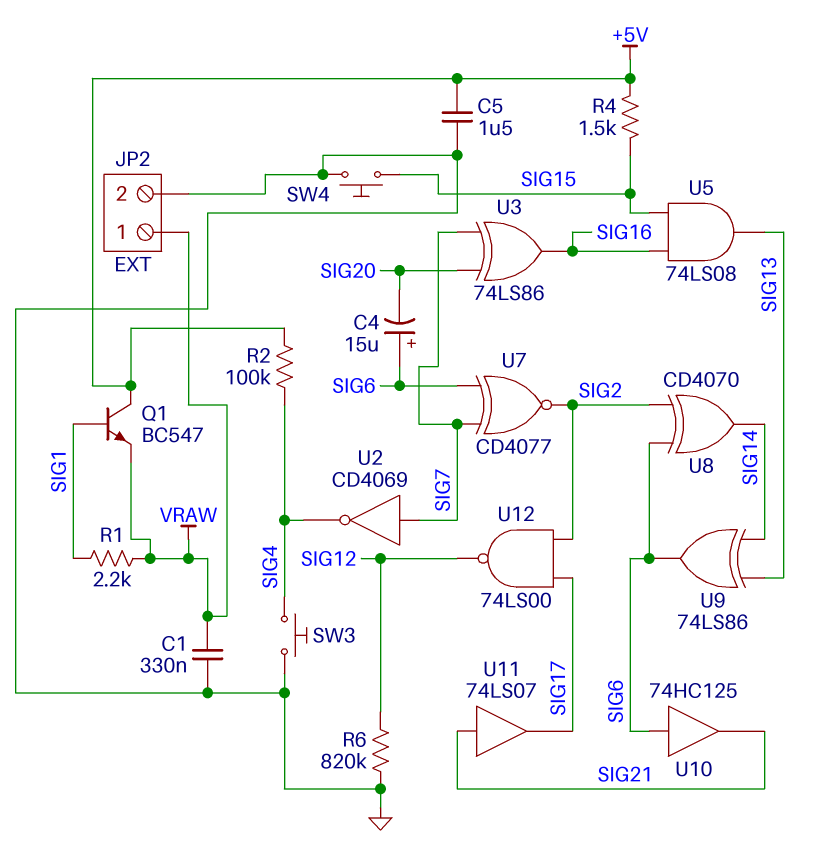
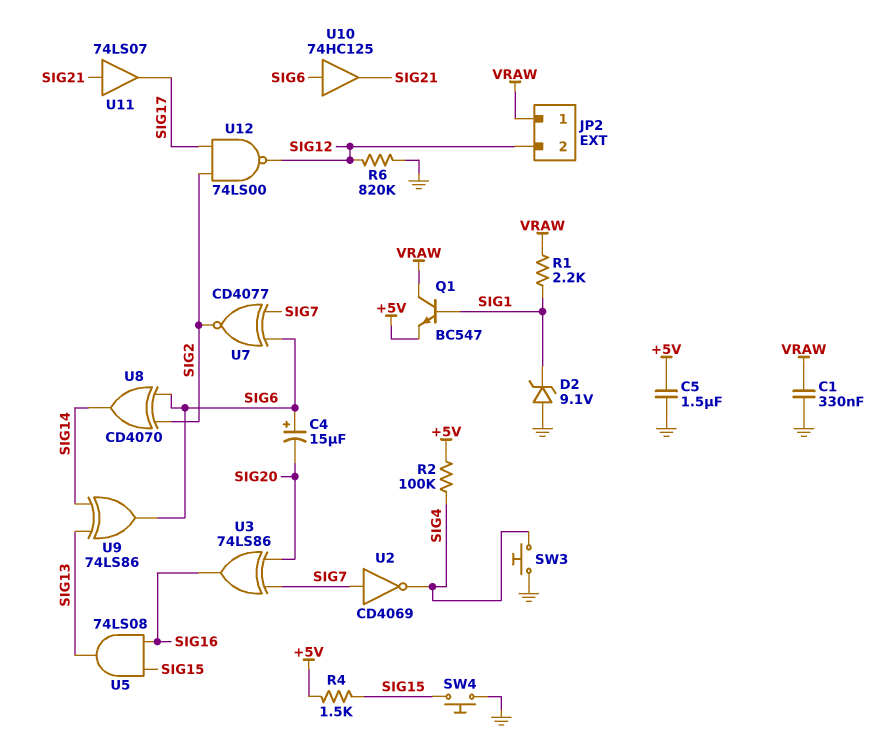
D2: none -> zener 9.1V (A GND, K SIG1)
JP2 pin 2: GND -> SIG12
Q1: NPN BC547 (B SIG1, C +5V, E VRAW) -> NPN BC547 (B SIG1, C VRAW, E +5V)

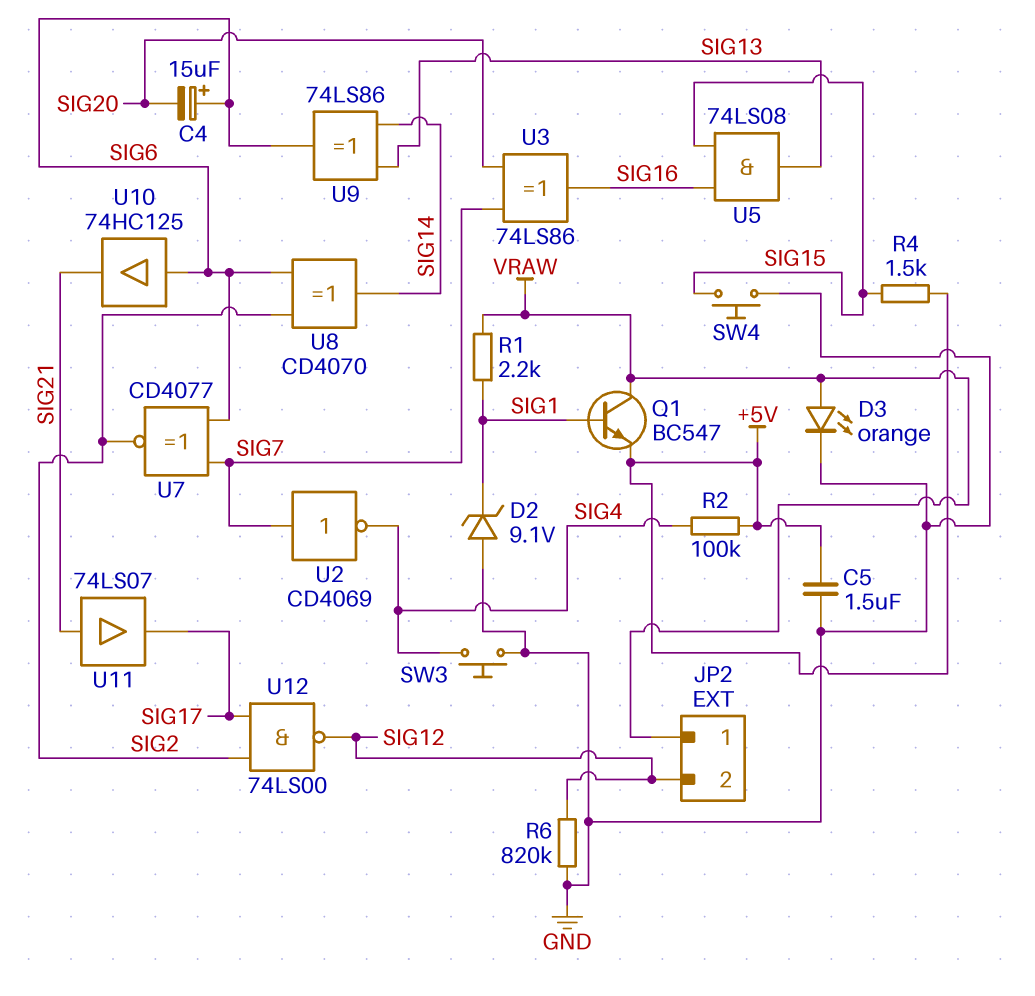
C1: 330nF (GND, VRAW) -> none
D3: none -> LED orange (A VRAW, K GND)

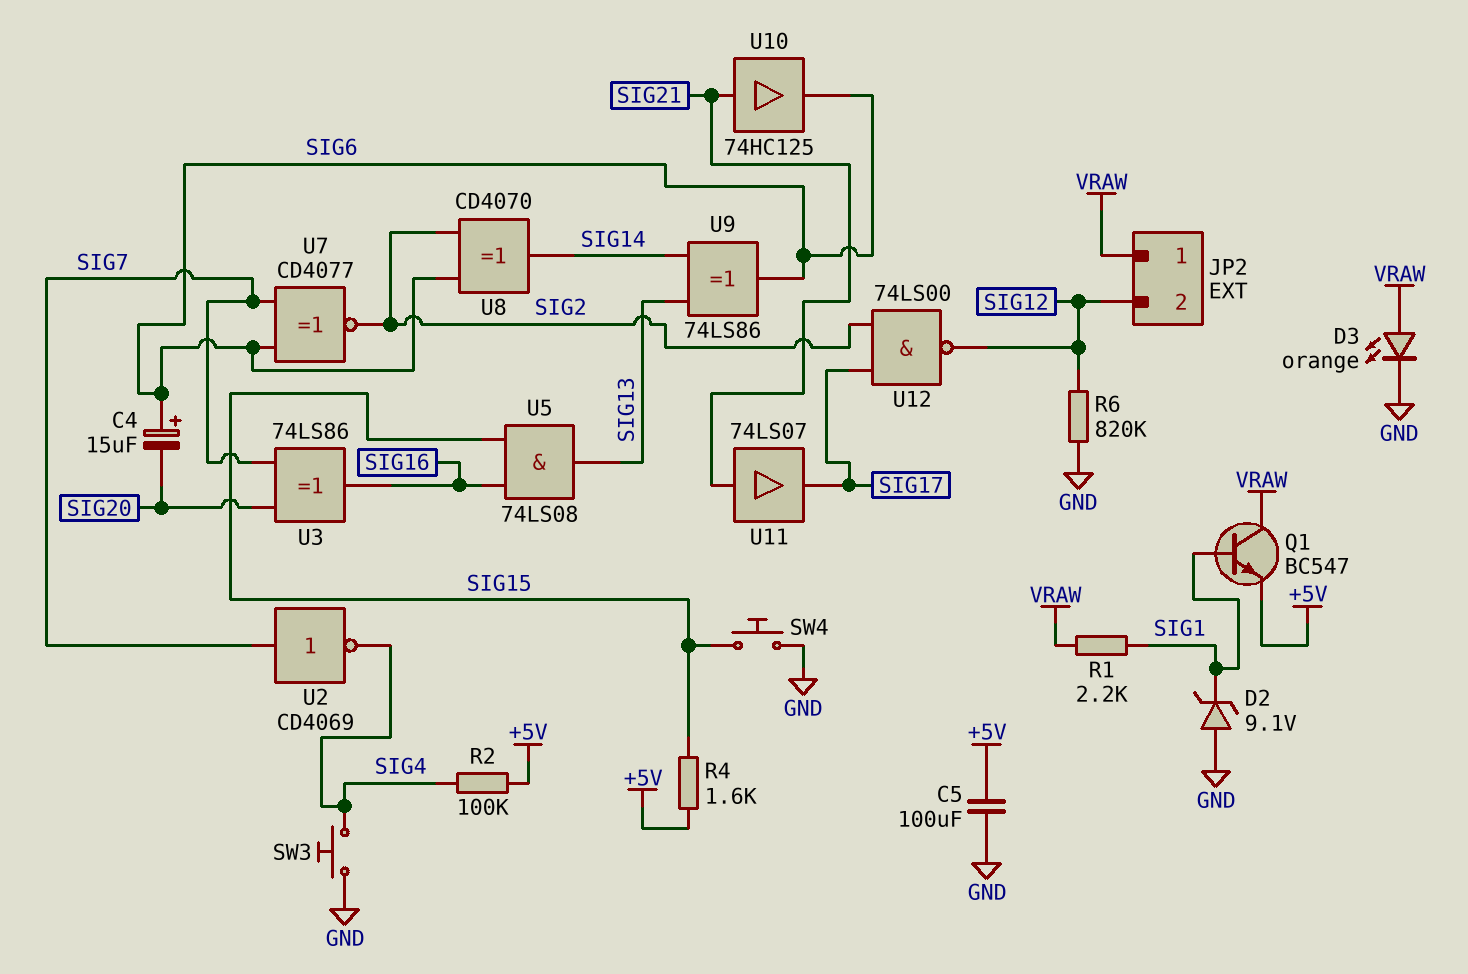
C5: 1.5uF (+5V, GND) -> 100uF (+5V, GND)
R4: 1.5k (+5V, SIG15) -> 1.6k (+5V, SIG15)
U10: buffer 74HC125 (in SIG6, out SIG21) -> buffer 74HC125 (in SIG21, out SIG6)

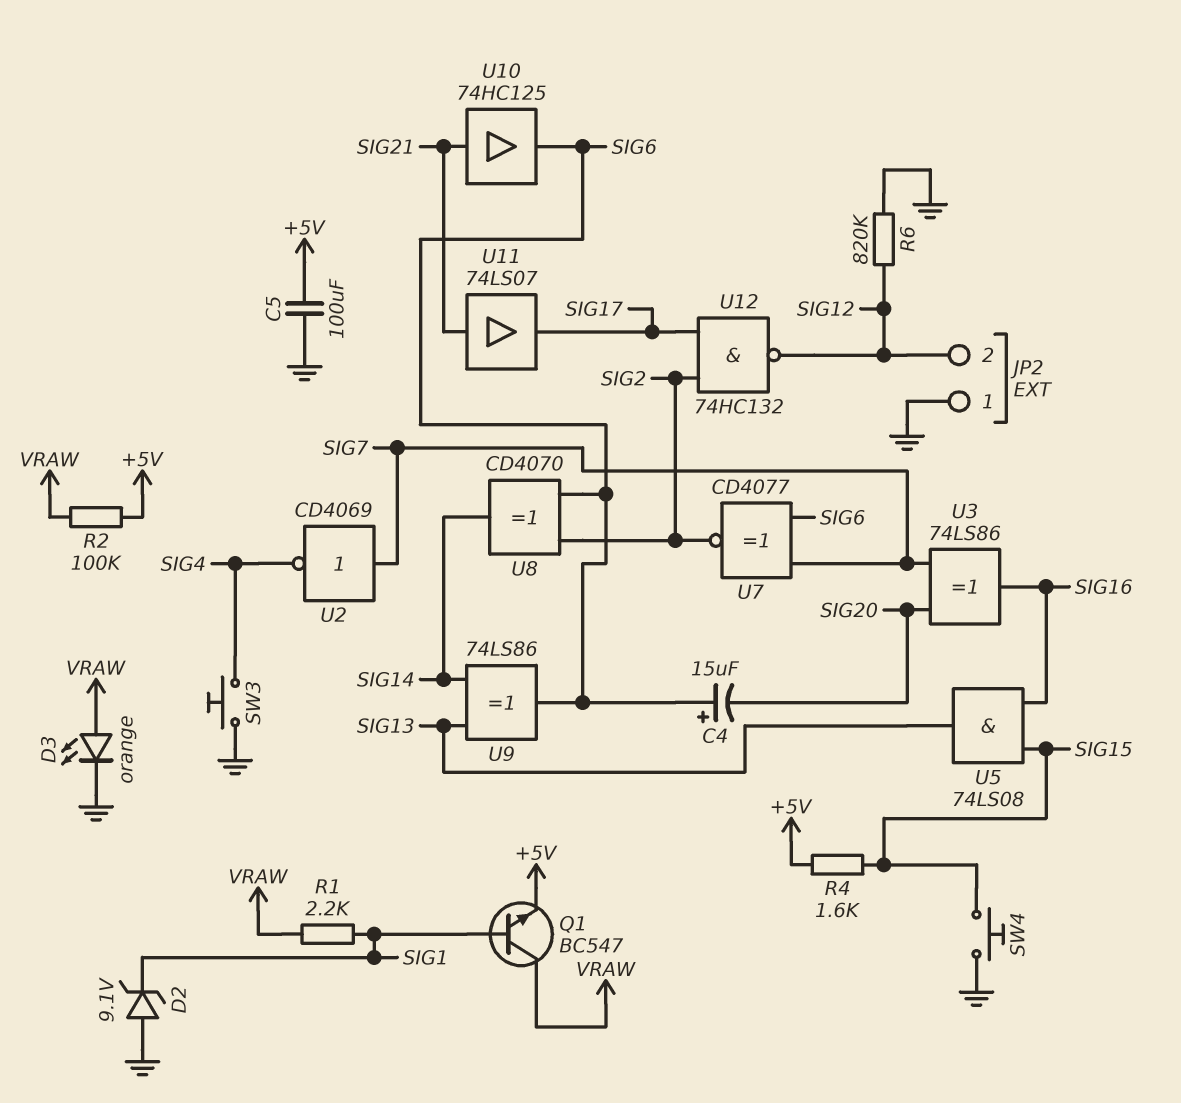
JP2 pin 1: VRAW -> GND
R2: 100k (+5V, SIG4) -> 100k (+5V, VRAW)
U12: NAND 74LS00 (in SIG2, in SIG17, out SIG12) -> NAND 74HC132 (in SIG2, in SIG17, out SIG12)

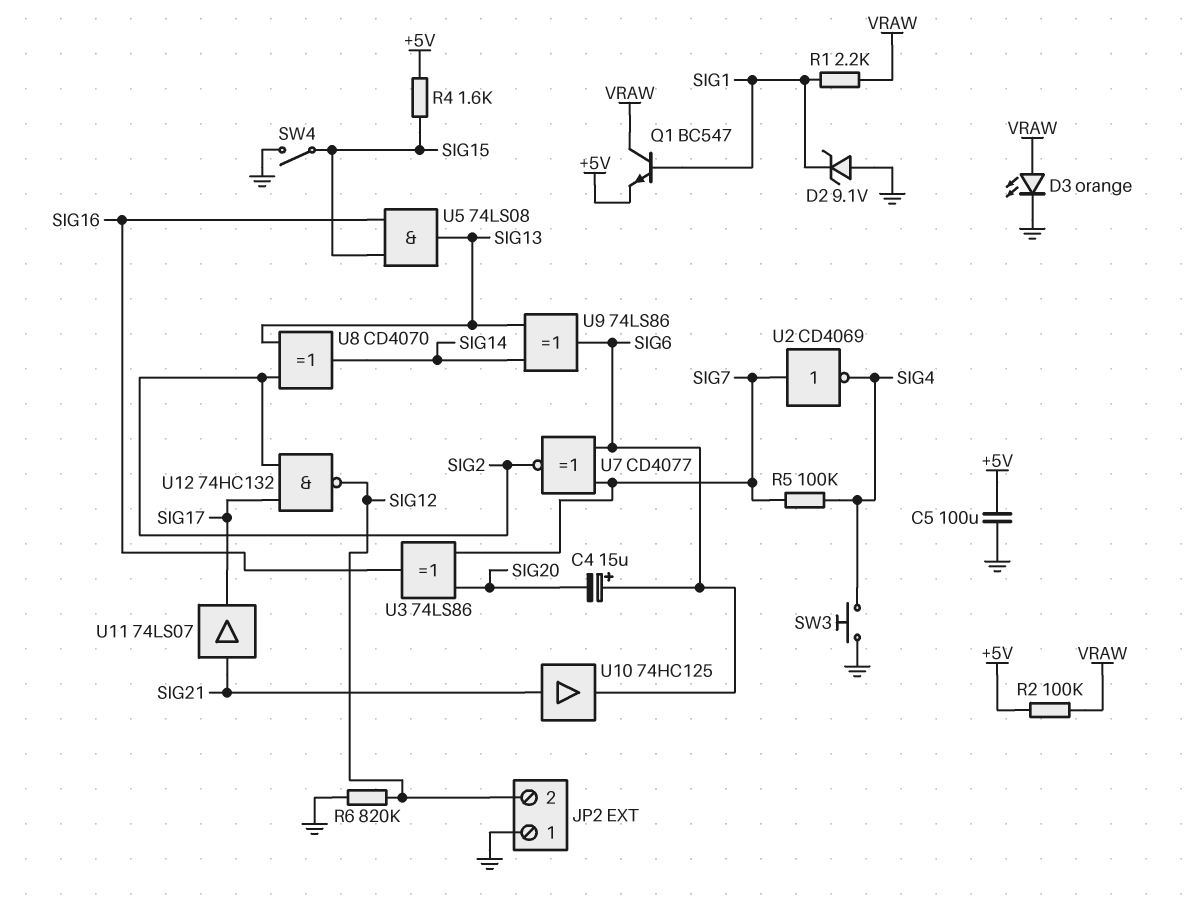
R5: none -> 100k (SIG4, SIG7)
SW4: button (GND, SIG15) -> switch (GND, SIG15)
U8: XOR CD4070 (in SIG2, in SIG6, out SIG14) -> XOR CD4070 (in SIG2, in SIG13, out SIG14)

